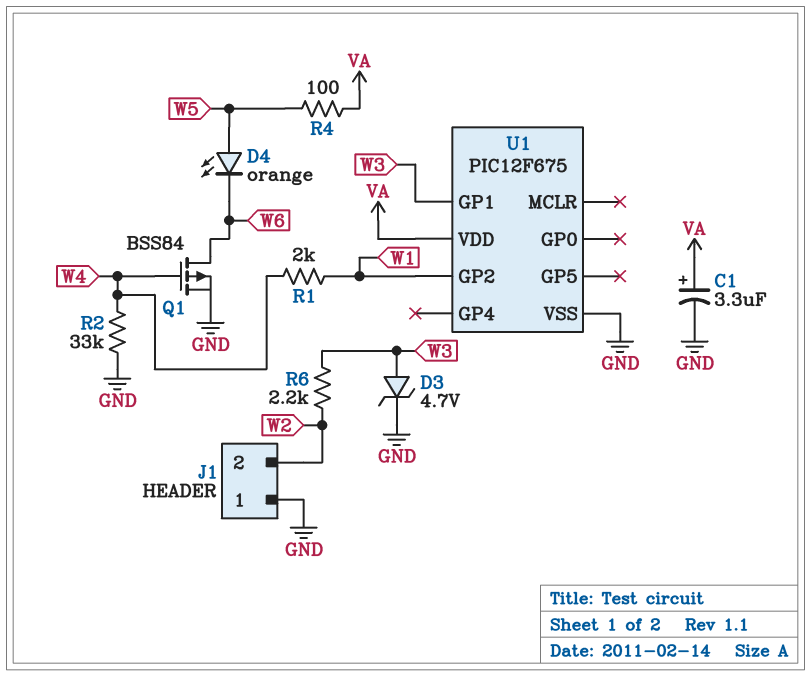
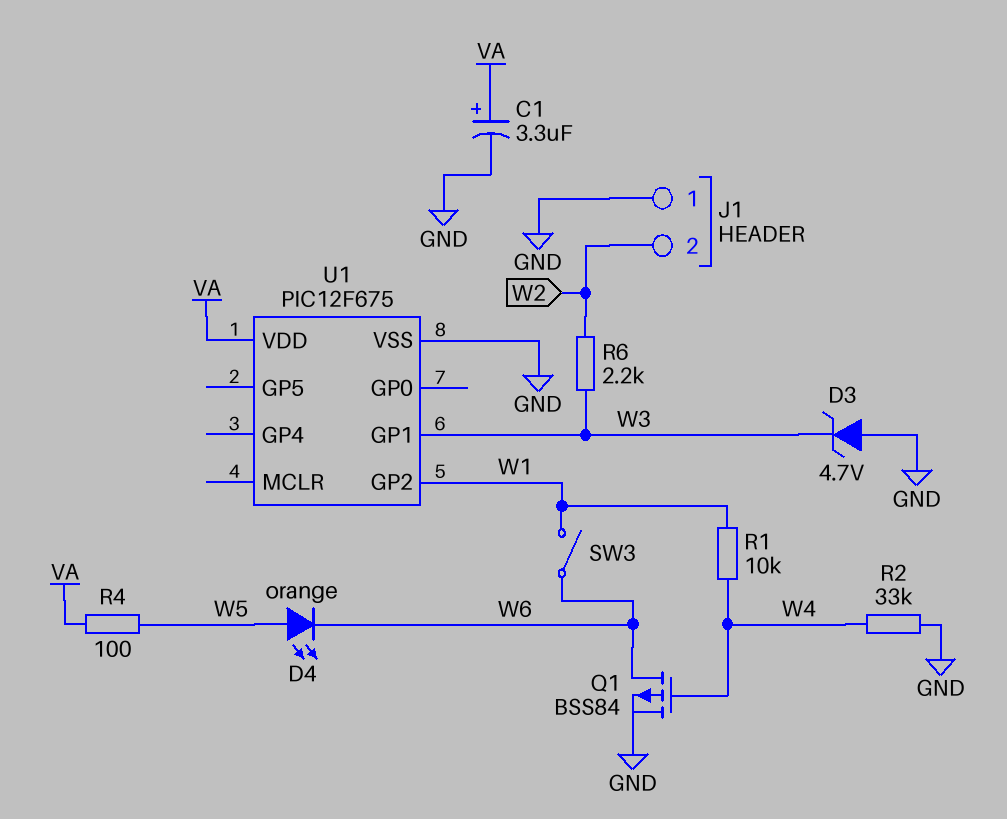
D3: zener 4.7V (A W3, K GND) -> zener 4.7V (A GND, K W3)
R1: 2k (W1, W4) -> 10k (W1, W4)
SW3: none -> switch (W1, W6)

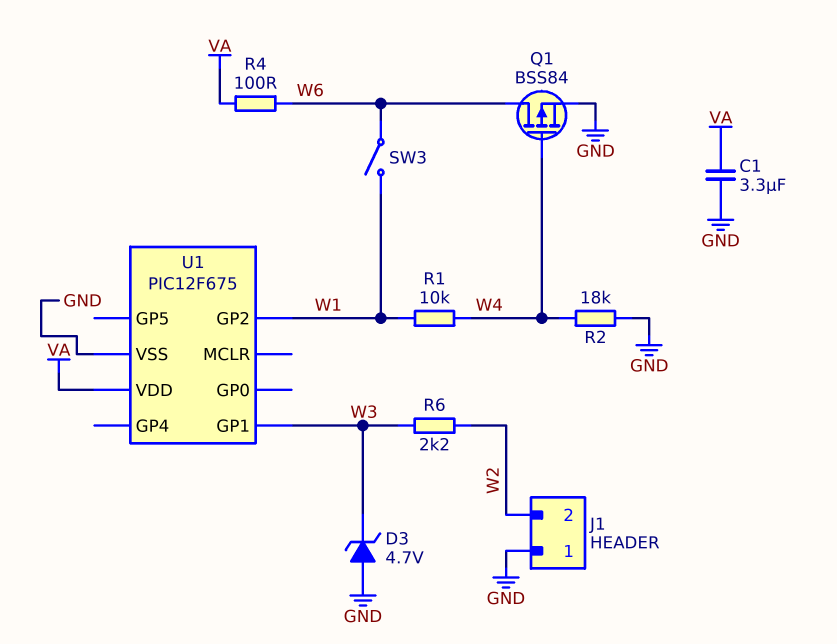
C1: 3.3uF (plus VA, minus GND) -> 3.3uF (GND, VA)
D4: LED orange (A W5, K W6) -> none
R2: 33k (GND, W4) -> 18k (GND, W4)
R4: 100 (VA, W5) -> 100 (VA, W6)

